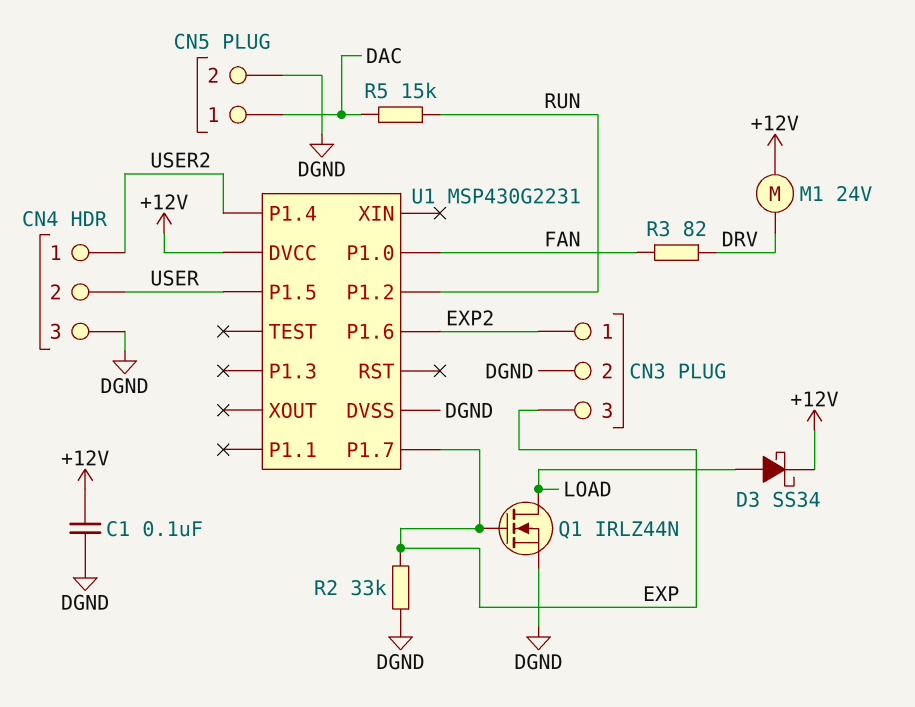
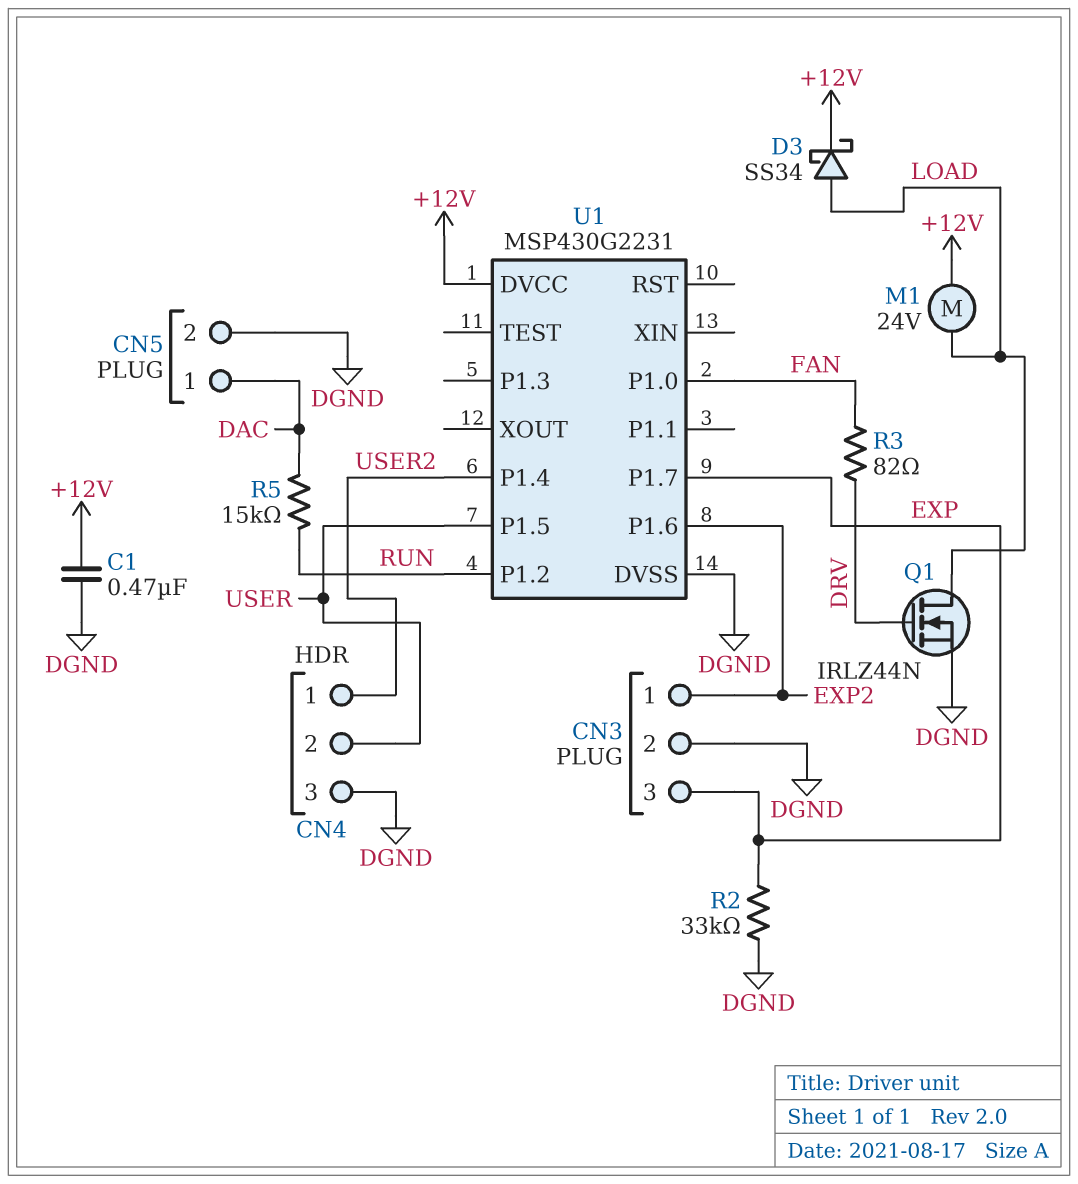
C1: 100nF (+12V, DGND) -> 470nF (+12V, DGND)
M1: motor 24V (+12V, DRV) -> motor 24V (+12V, LOAD)
Q1: NMOS IRLZ44N (G EXP, D LOAD, S DGND) -> NMOS IRLZ44N (G DRV, D LOAD, S DGND)

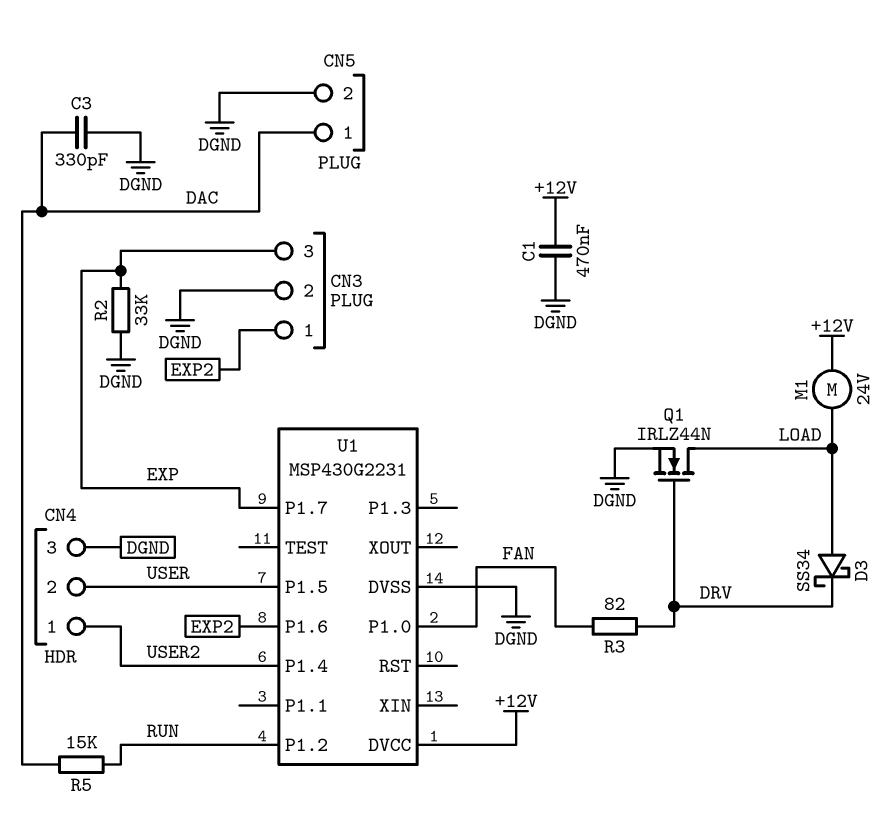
C3: none -> 330pF (DAC, DGND)
D3: schottky SS34 (A LOAD, K +12V) -> schottky SS34 (A LOAD, K DRV)

